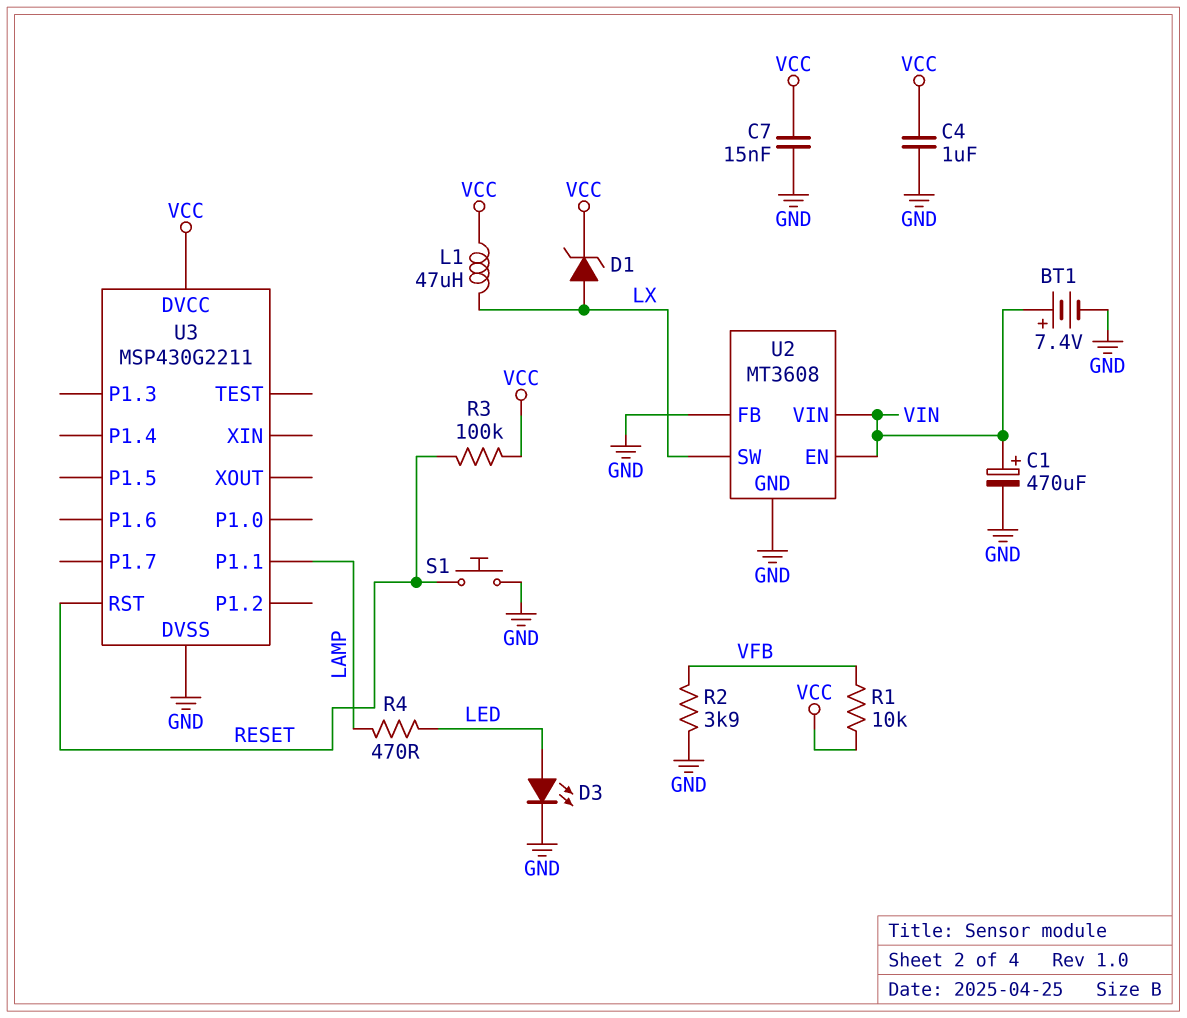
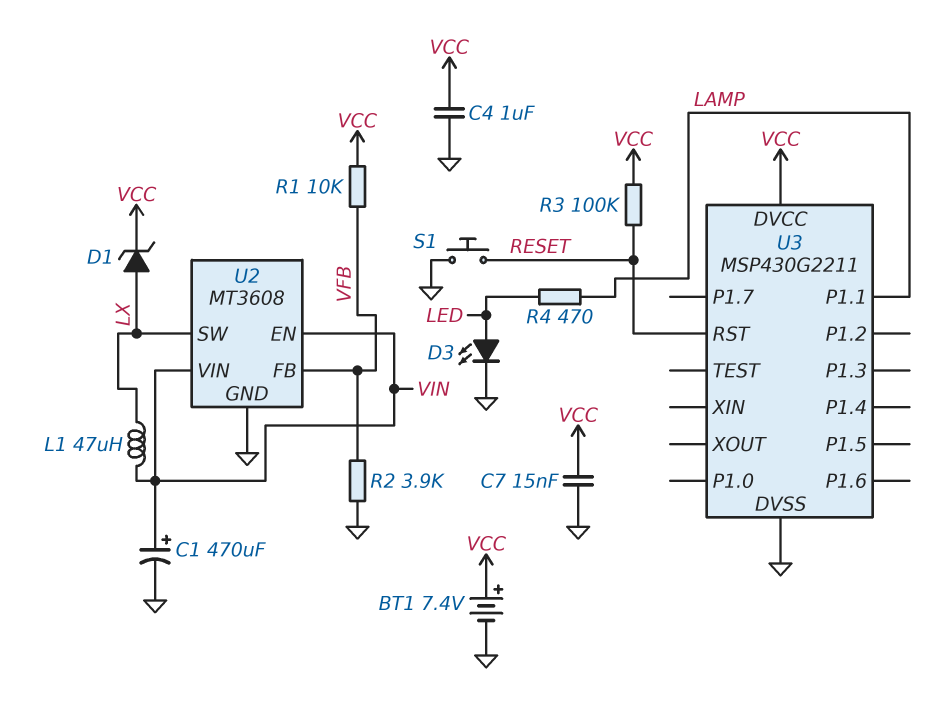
BT1: 7.4V (plus VIN, minus GND) -> 7.4V (plus VCC, minus GND)
L1: 47uH (LX, VCC) -> 47uH (LX, VIN)
U2 pin FB: GND -> VFB

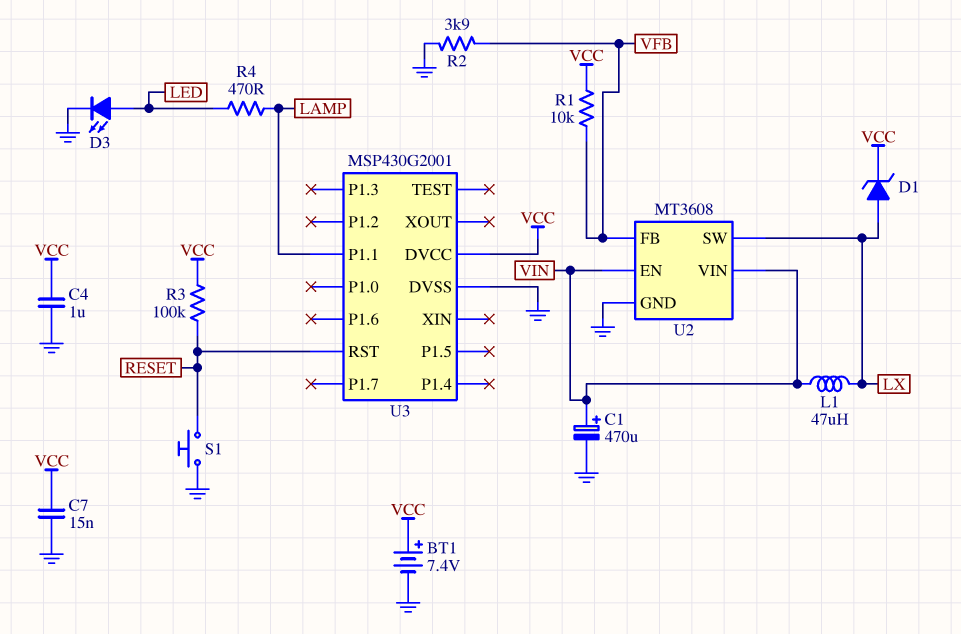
U3: MSP430G2211 -> MSP430G2001

